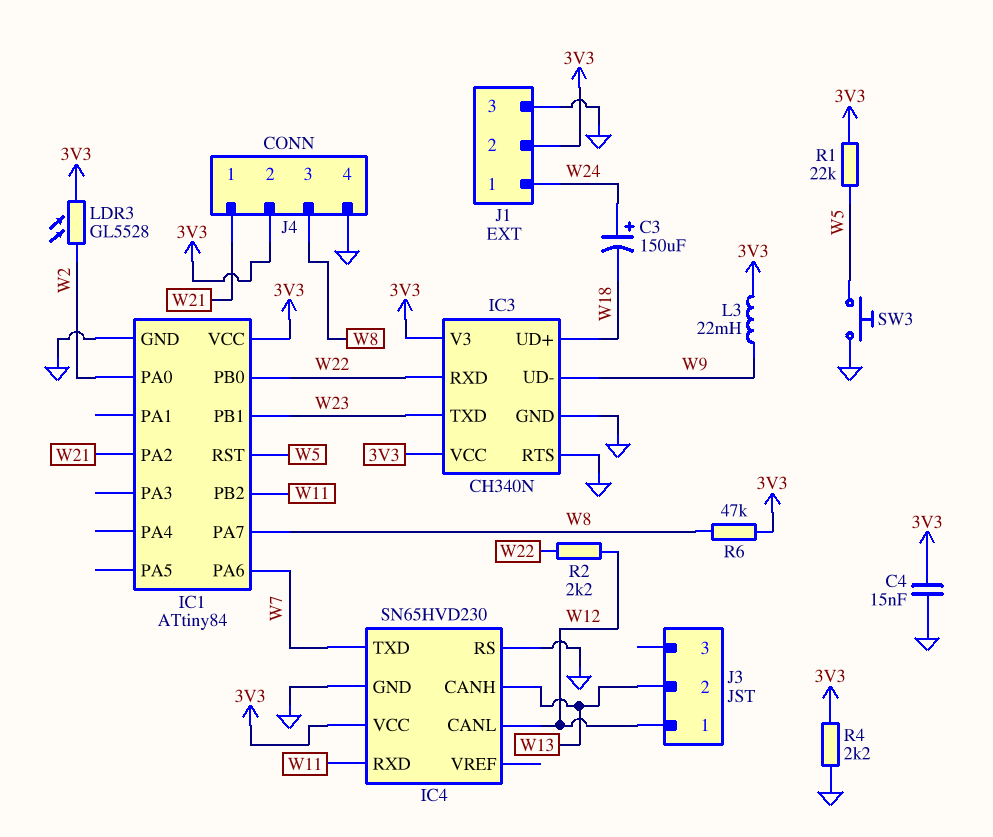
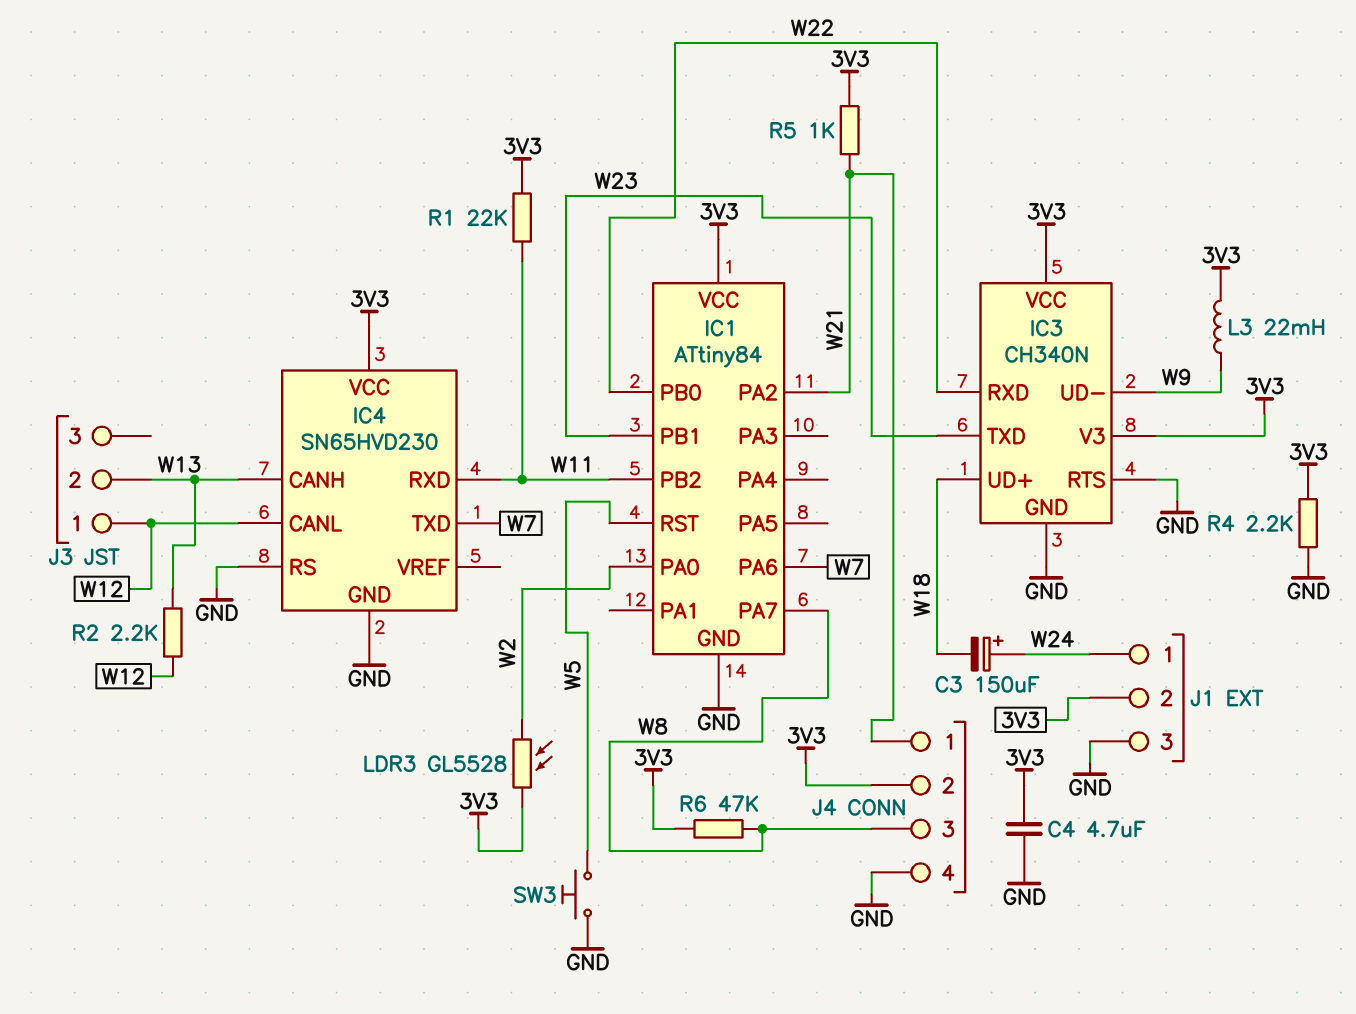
C4: 15nF (3V3, GND) -> 4.7uF (3V3, GND)
R1: 22k (3V3, W5) -> 22k (3V3, W11)
R2: 2.2k (W12, W22) -> 2.2k (W12, W13)
R5: none -> 1k (3V3, W21)

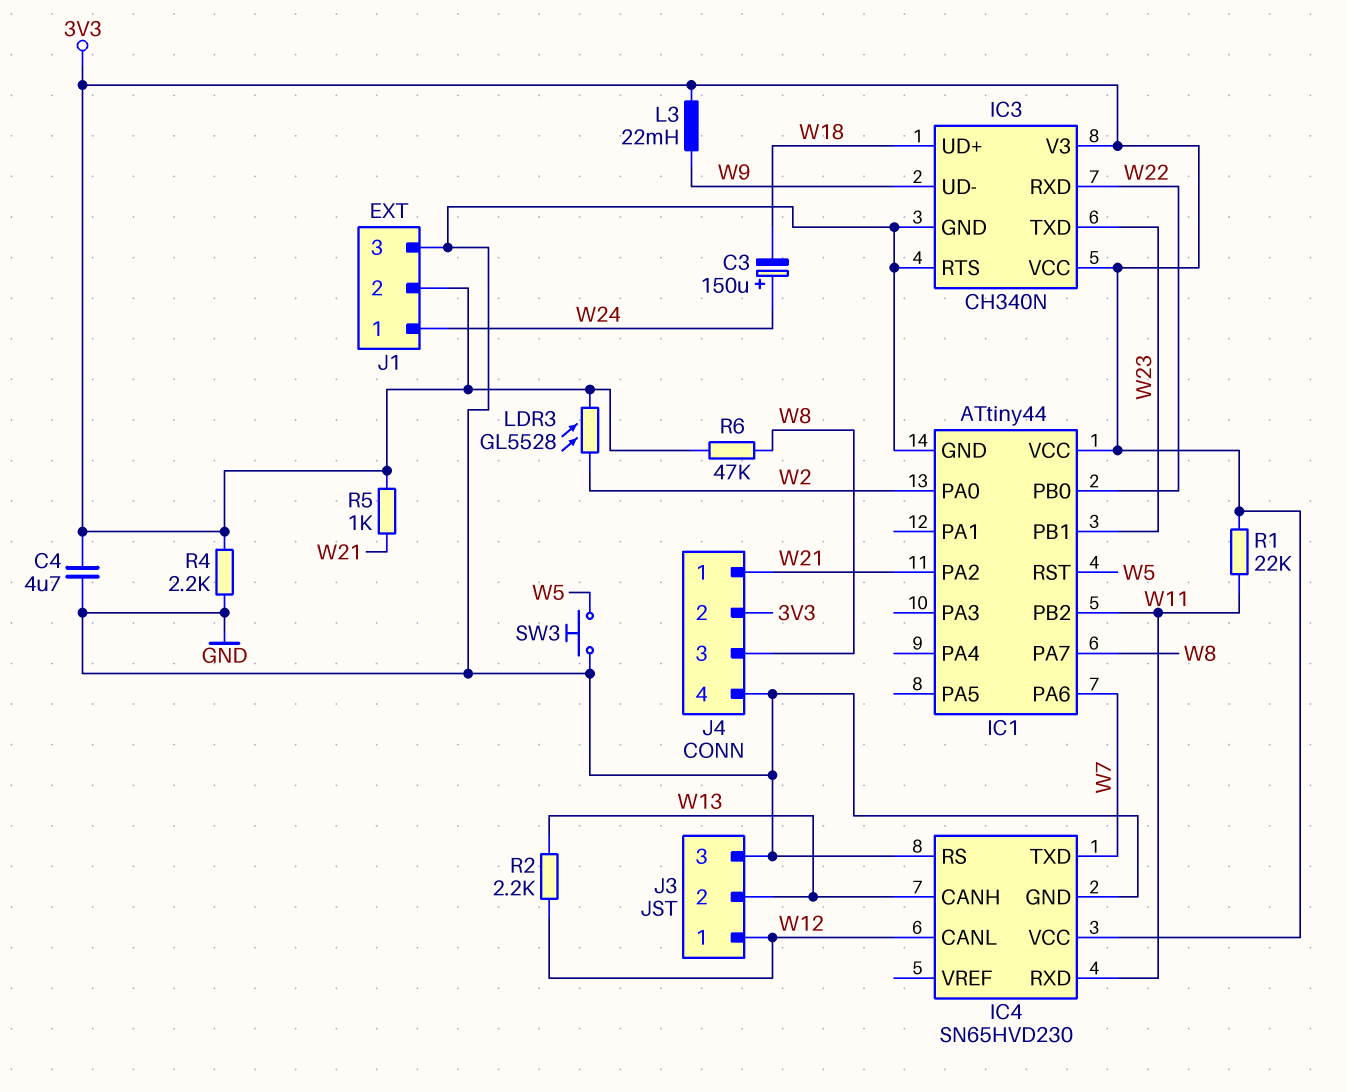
IC1: ATtiny84 -> ATtiny44
J3 pin 3: none -> GND

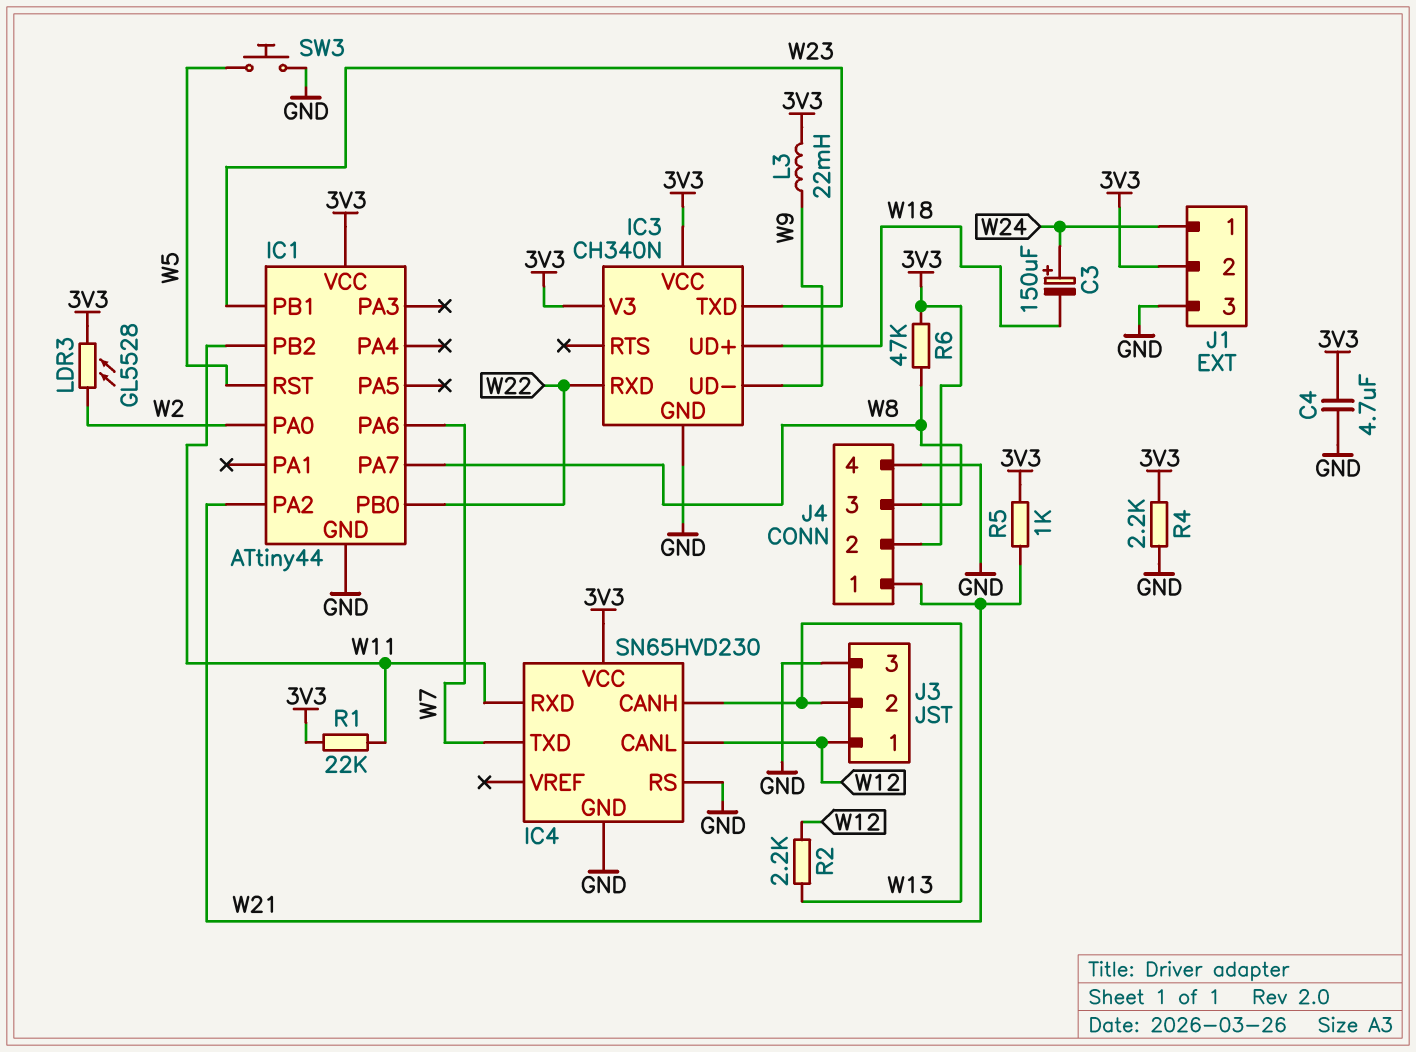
IC3 pin RTS: GND -> none

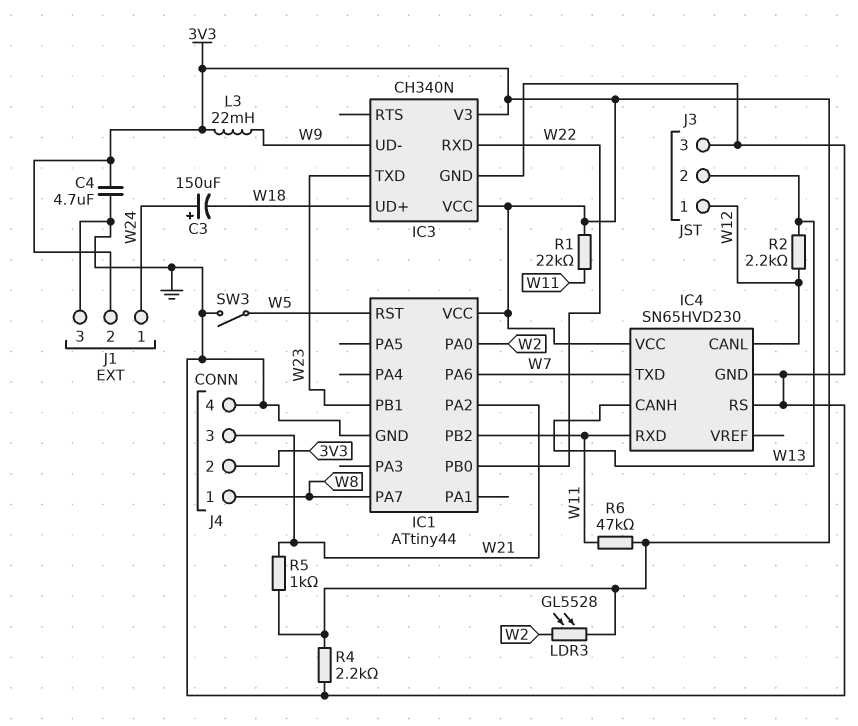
J4 pin 1: W21 -> W8
J4 pin 3: W8 -> W21
R6: 47k (3V3, W8) -> 47k (3V3, W11)
SW3: button (GND, W5) -> switch (GND, W5)

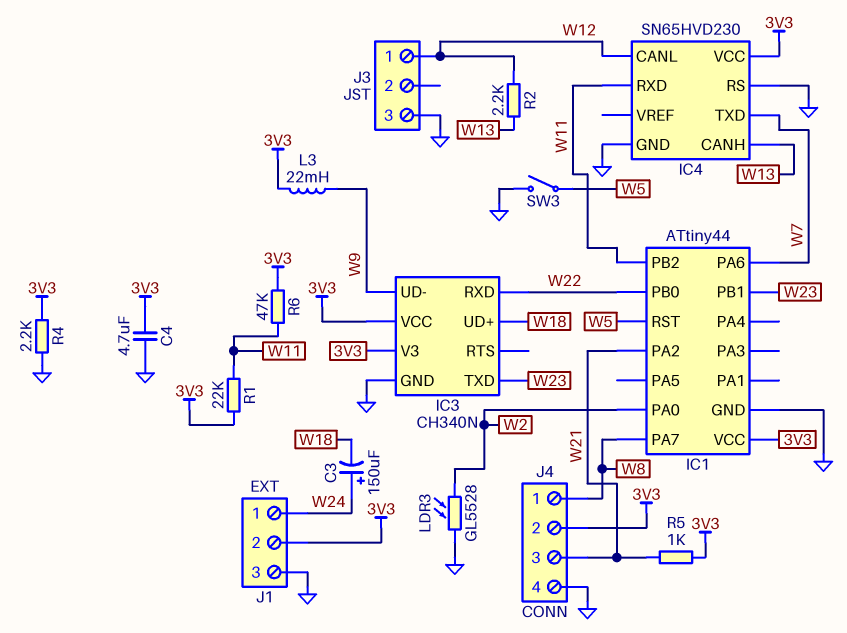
J3 pin 2: W13 -> none
LDR3: GL5528 (3V3, W2) -> GL5528 (GND, W2)

